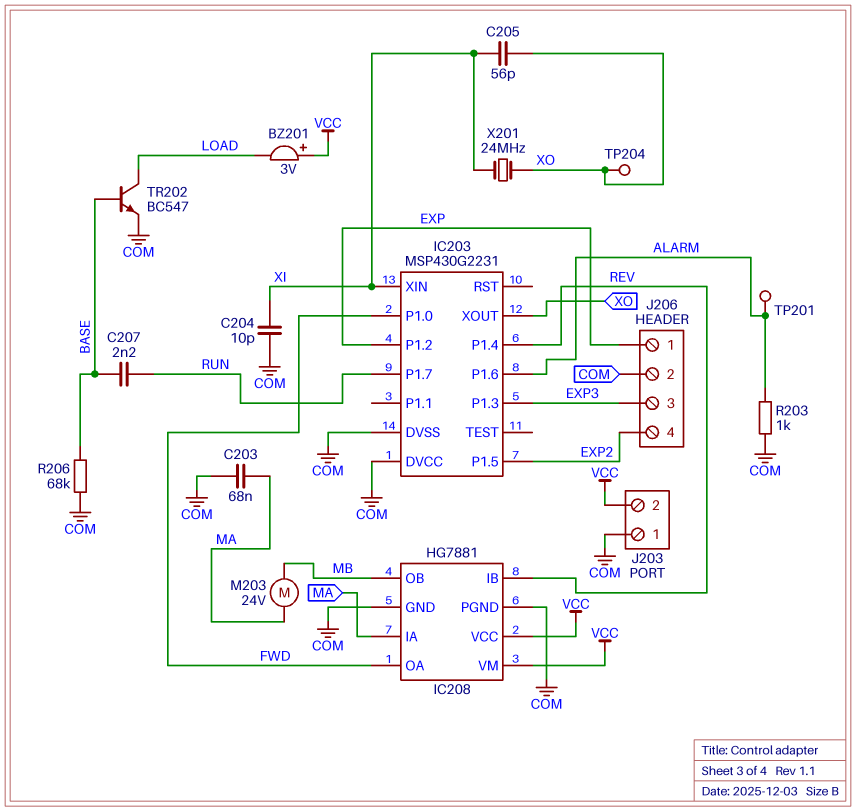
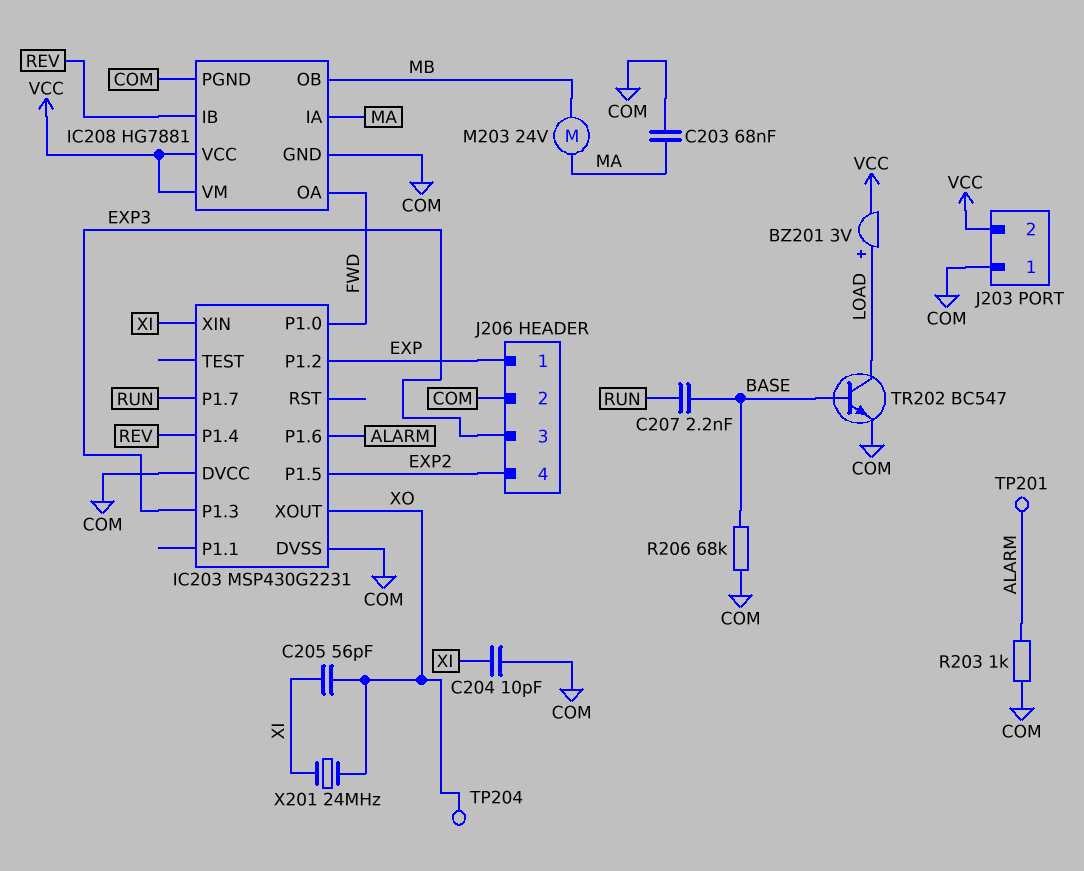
BZ201: buzzer 3V (plus VCC, minus LOAD) -> buzzer 3V (plus LOAD, minus VCC)

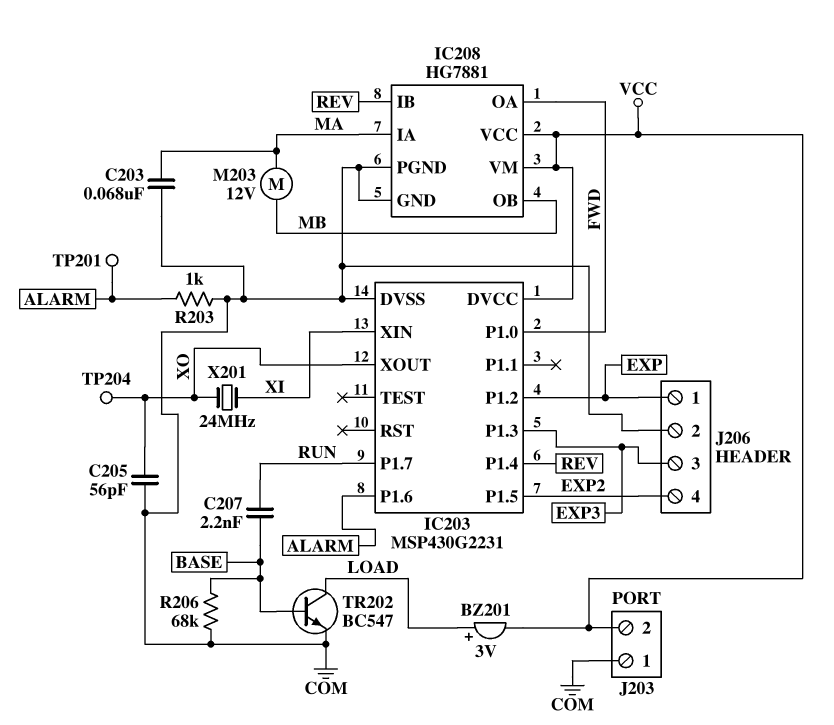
C204: 10pF (COM, XI) -> none
C205: 56pF (XI, XO) -> 56pF (COM, XO)
IC203 pin DVCC: COM -> VCC
M203: motor 24V (MA, MB) -> motor 12V (MA, MB)

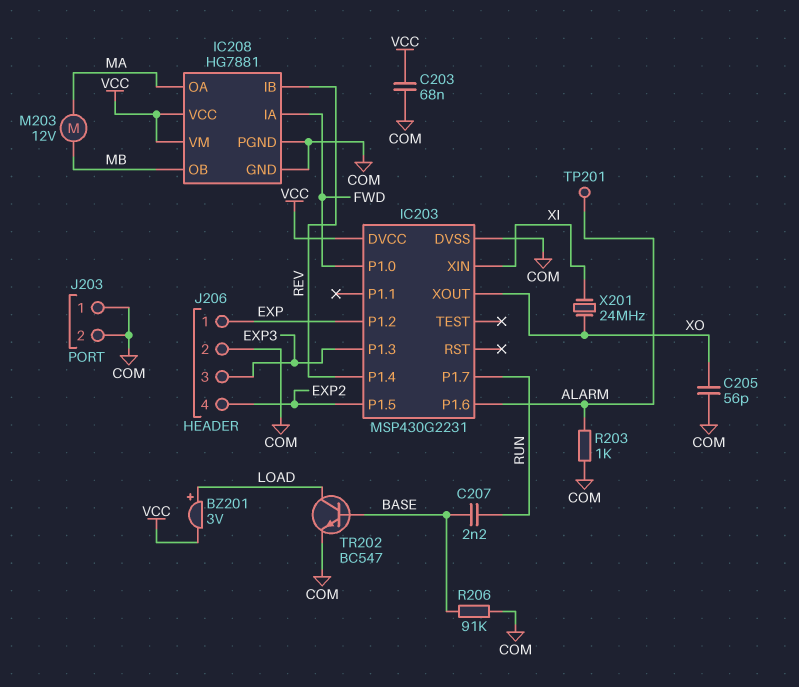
C203: 68nF (COM, MA) -> 68nF (COM, VCC)
IC208 pin IA: MA -> FWD
IC208 pin OA: FWD -> MA
J203 pin 2: VCC -> COM
R206: 68k (BASE, COM) -> 91k (BASE, COM)
TP204: test point (XO) -> none

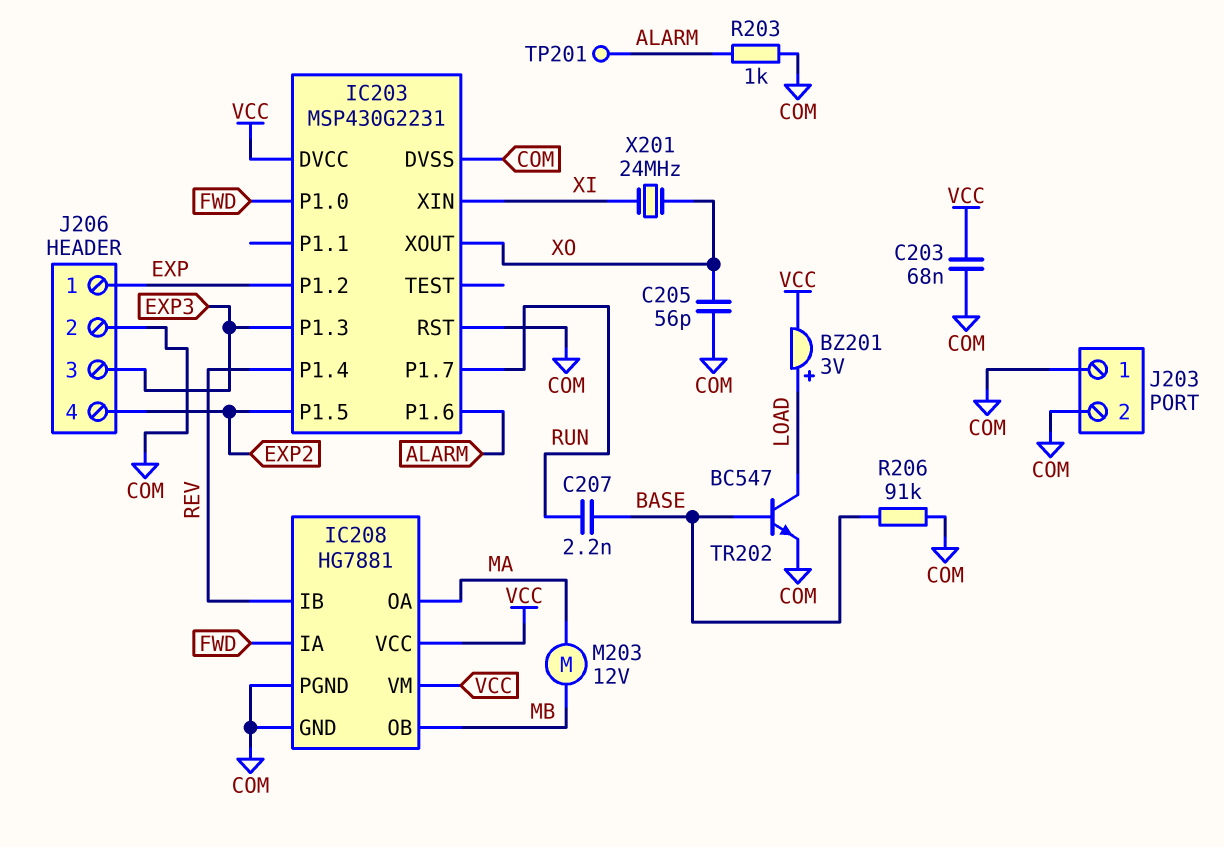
IC203 pin RST: none -> COM

